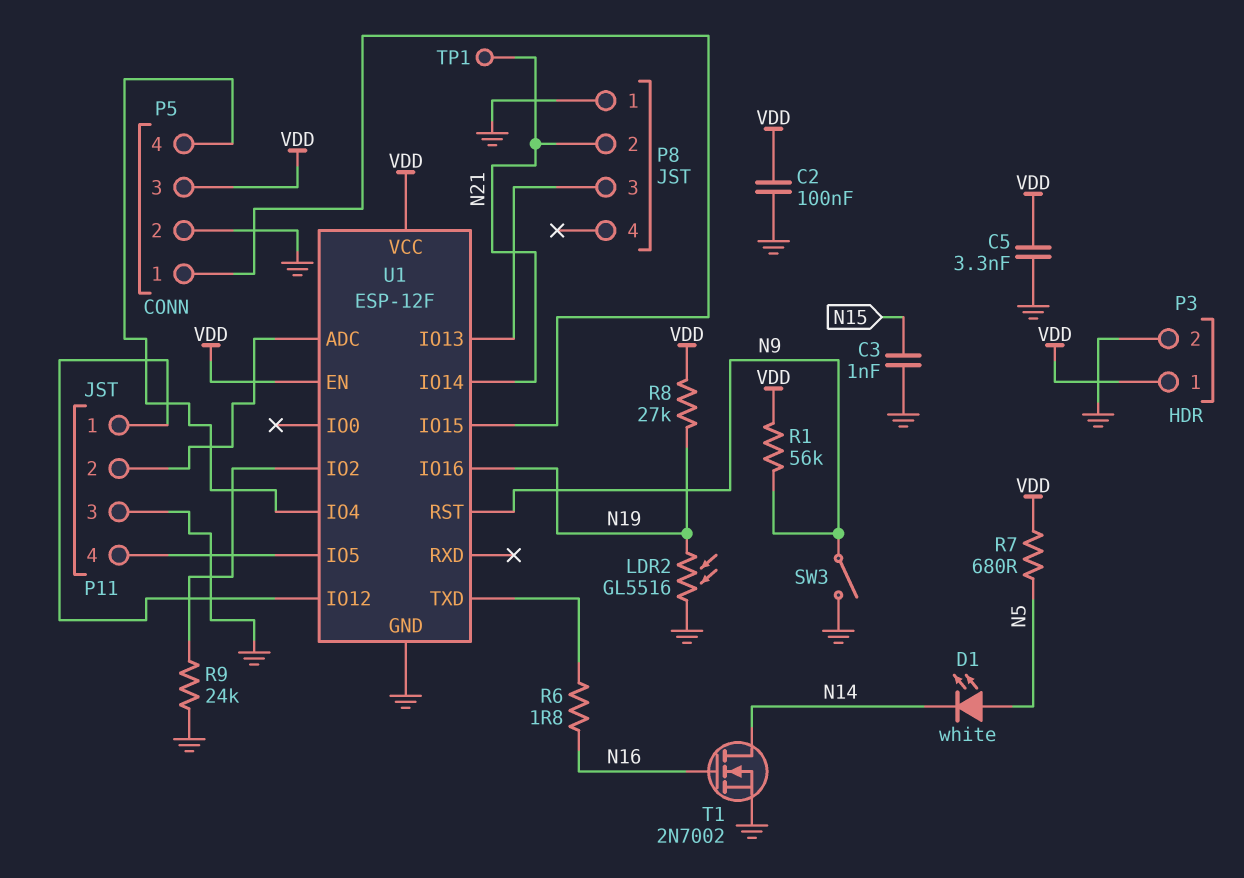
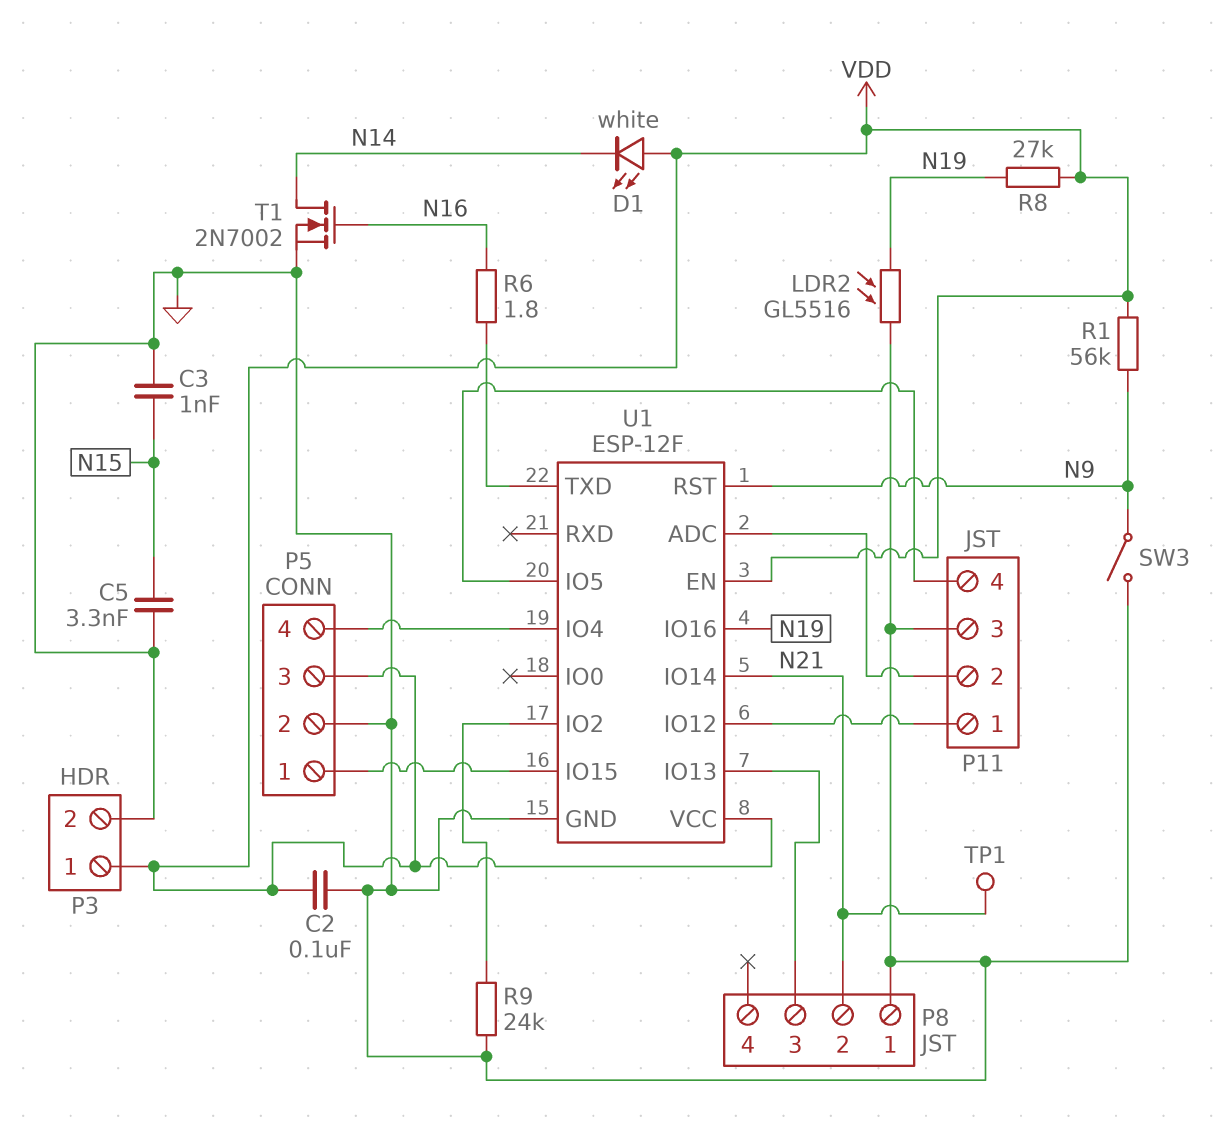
C5: 3.3nF (GND, VDD) -> 3.3nF (GND, N15)
D1: LED white (A N5, K N14) -> LED white (A VDD, K N14)
R7: 680 (N5, VDD) -> none

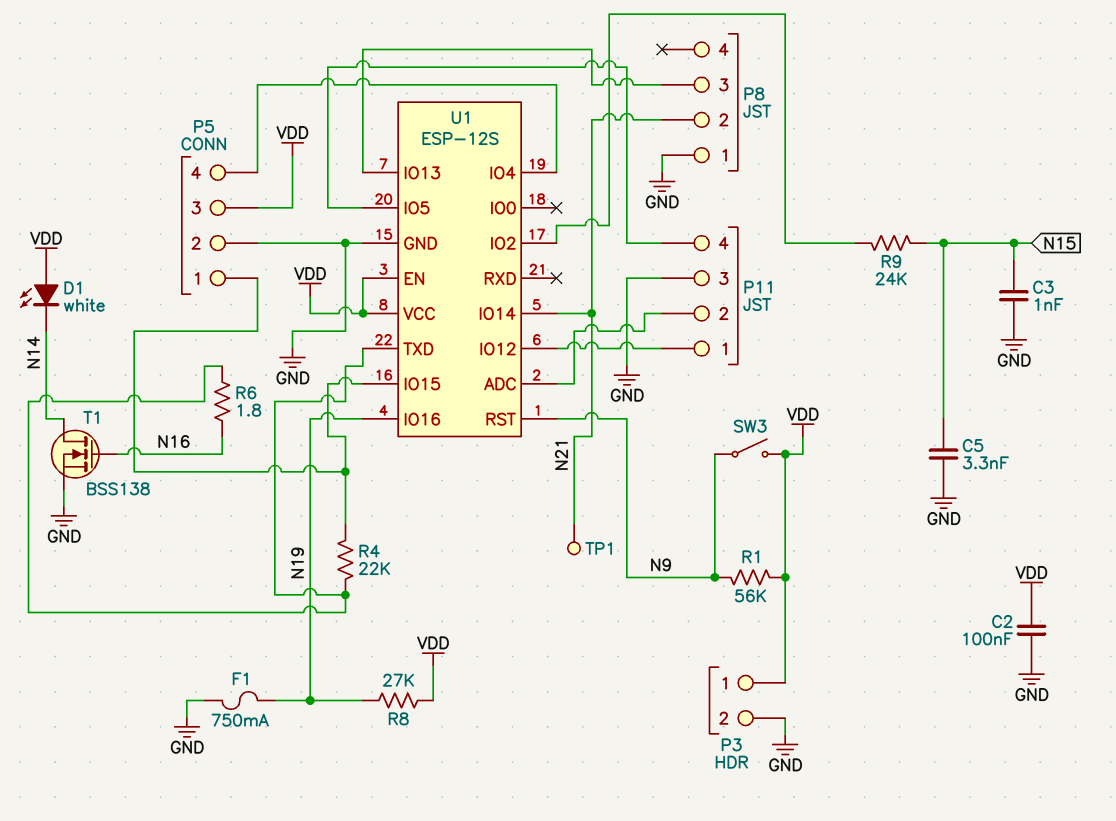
F1: none -> 750mA (GND, N19)
LDR2: GL5516 (GND, N19) -> none
R4: none -> 22k (P5/1, U1/TXD)
R9: 24k (GND, U1/IO2) -> 24k (N15, U1/IO2)
SW3: switch (GND, N9) -> switch (N9, VDD)
T1: NMOS 2N7002 (G N16, D N14, S GND) -> NMOS BSS138 (G N16, D N14, S GND)
U1: ESP-12F -> ESP-12S

